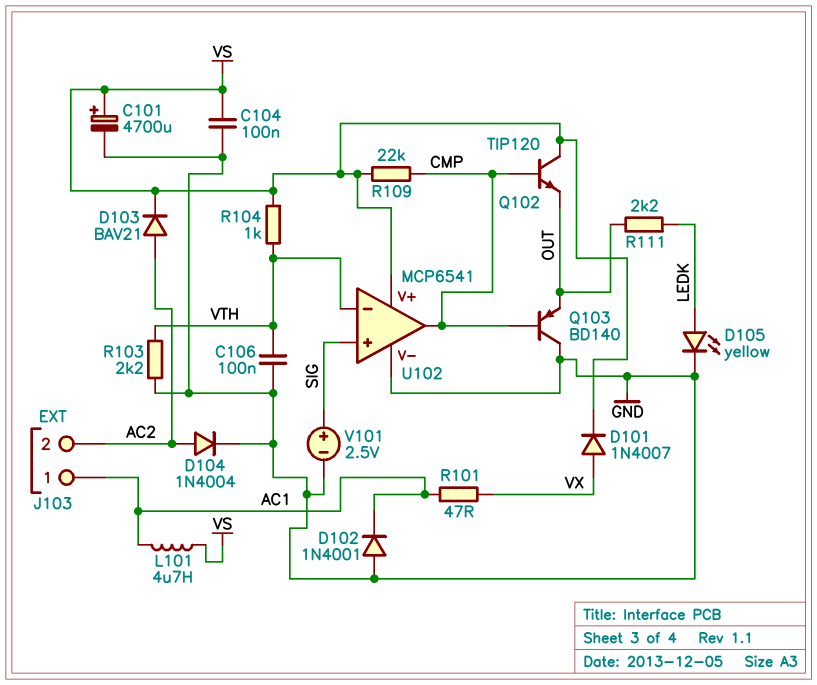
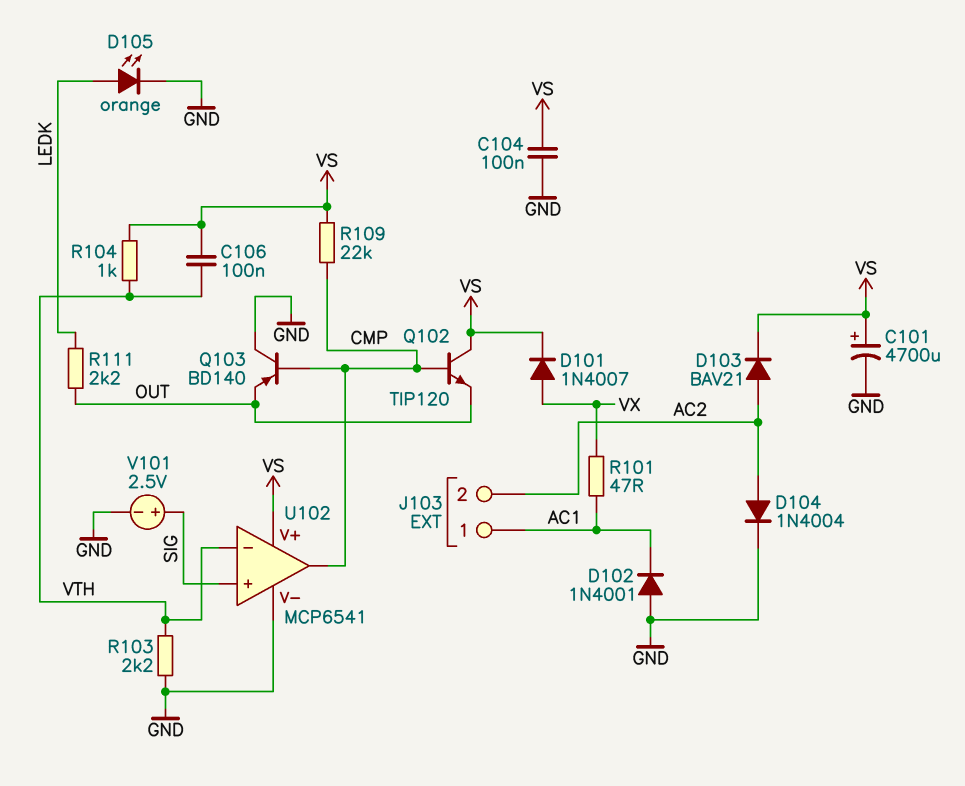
C106: 100nF (GND, VTH) -> 100nF (VS, VTH)
D105: LED yellow (A LEDK, K GND) -> LED orange (A LEDK, K GND)
L101: 4.7uH (AC1, VS) -> none

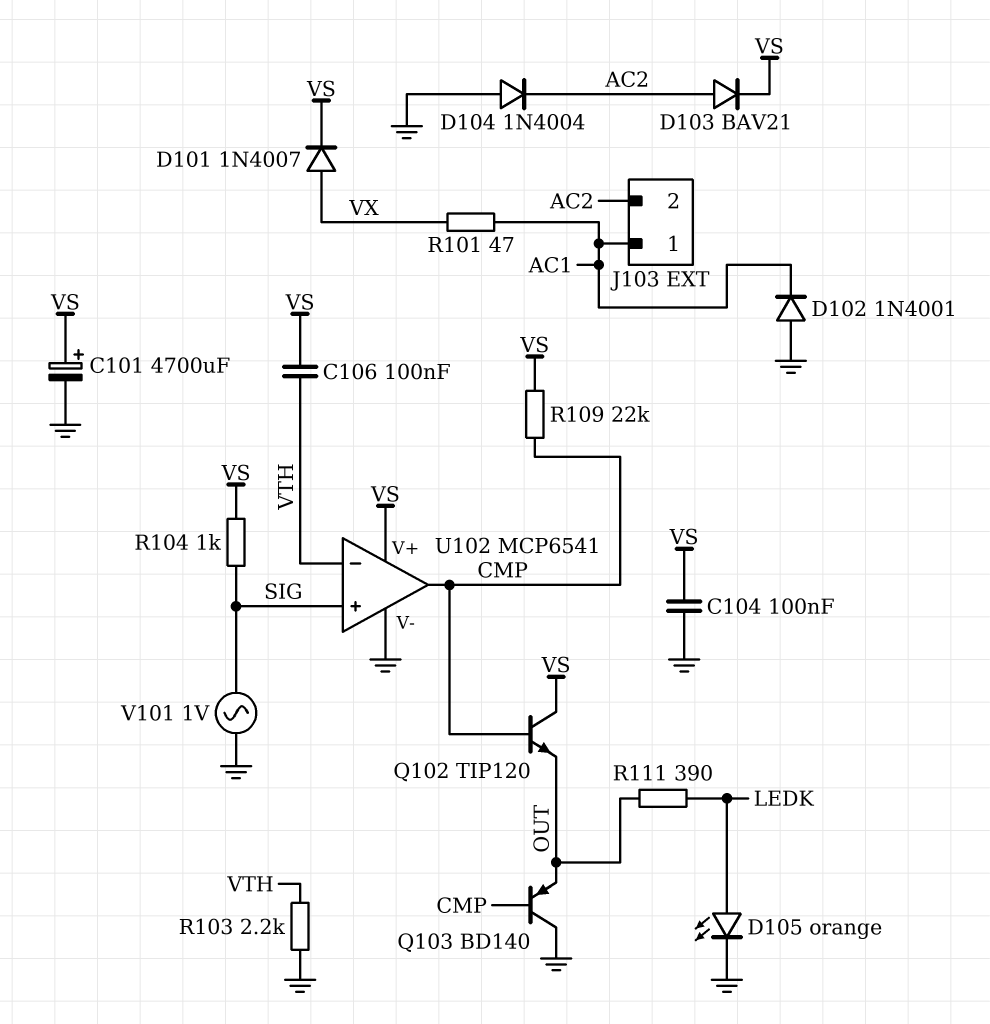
D104: diode 1N4004 (A AC2, K GND) -> diode 1N4004 (A GND, K AC2)
R104: 1k (VS, VTH) -> 1k (SIG, VS)
R111: 2.2k (LEDK, OUT) -> 390 (LEDK, OUT)
V101: 2.5V (plus SIG, minus GND) -> AC 1V (GND, SIG)

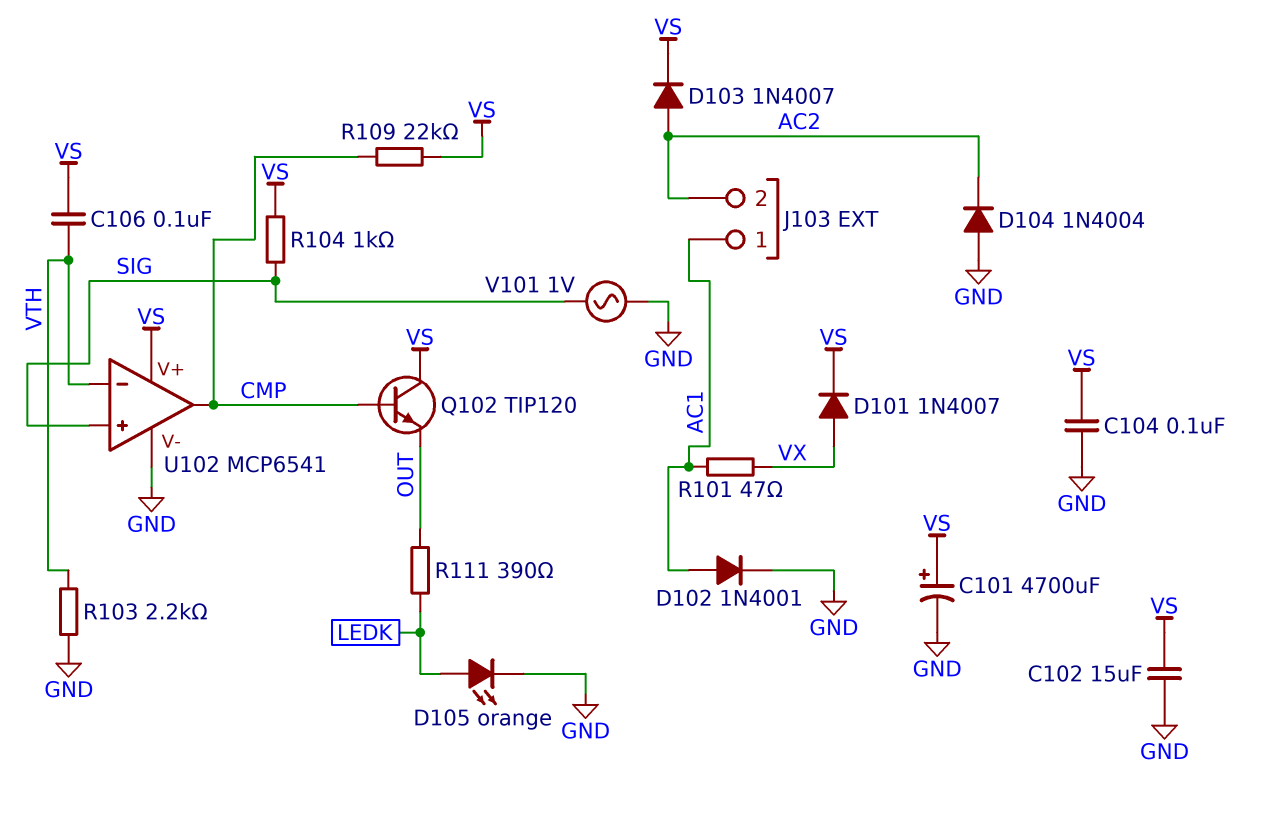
C102: none -> 15uF (GND, VS)
D102: diode 1N4001 (A GND, K AC1) -> diode 1N4001 (A AC1, K GND)
D103: diode BAV21 (A AC2, K VS) -> diode 1N4007 (A AC2, K VS)
Q103: PNP BD140 (B CMP, C GND, E OUT) -> none

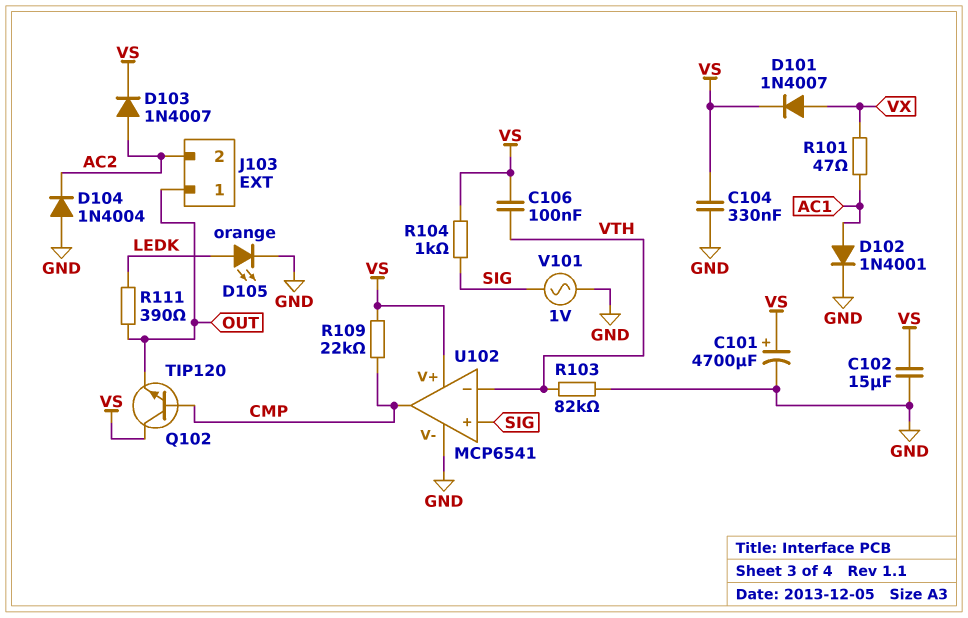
C104: 100nF (GND, VS) -> 330nF (GND, VS)
J103 pin 1: AC1 -> OUT
R103: 2.2k (GND, VTH) -> 82k (GND, VTH)

